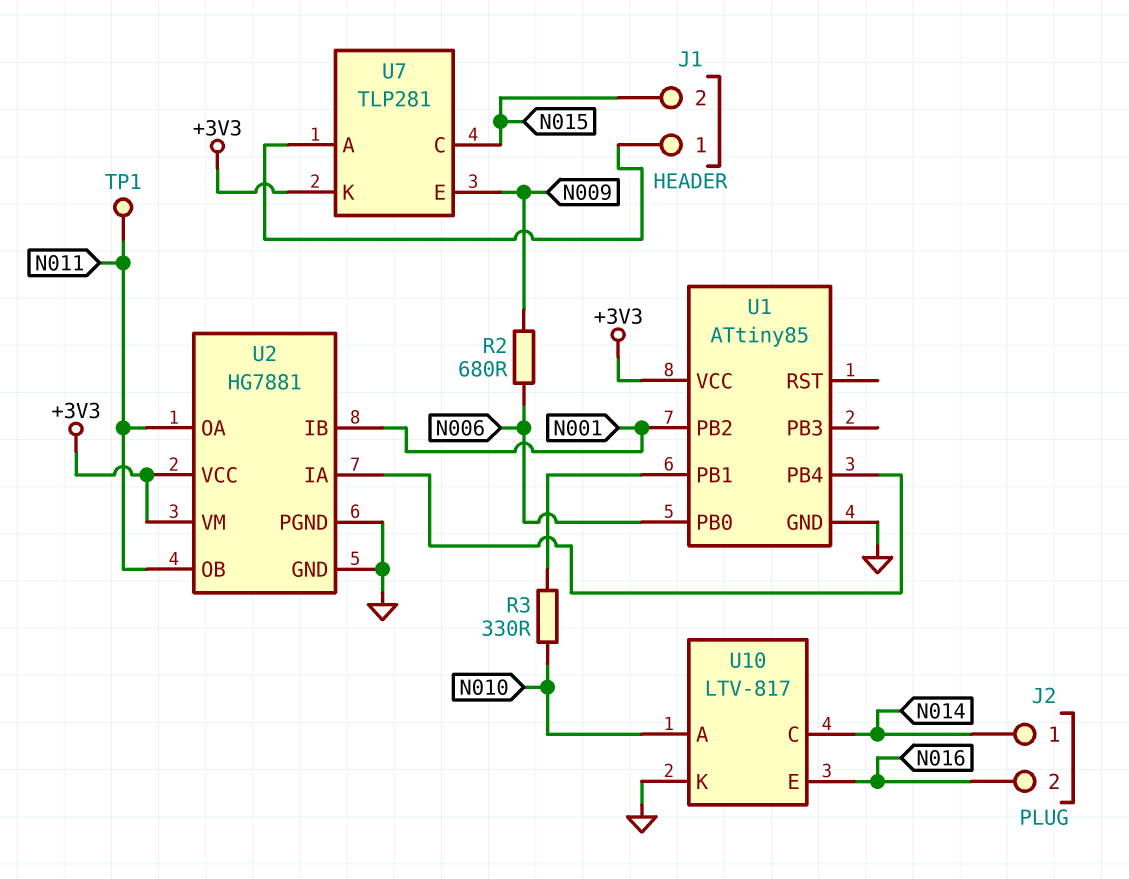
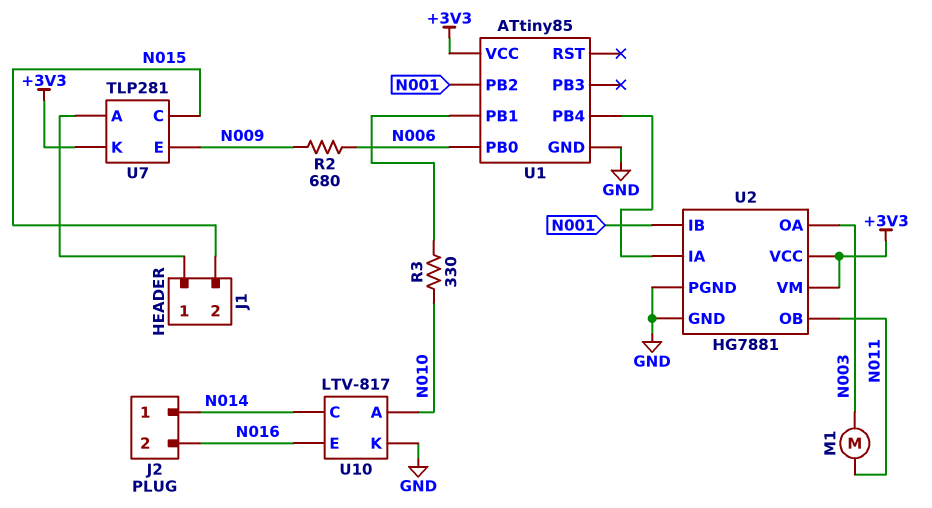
M1: none -> motor (N003, N011)
TP1: test point (N011) -> none
U2 pin OA: N011 -> N003

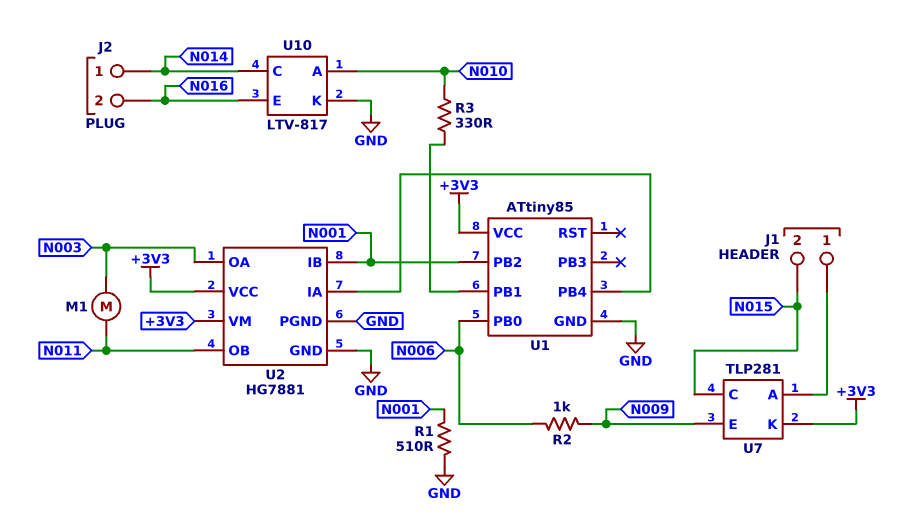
R1: none -> 510 (GND, N001)
R2: 680 (N006, N009) -> 1k (N006, N009)

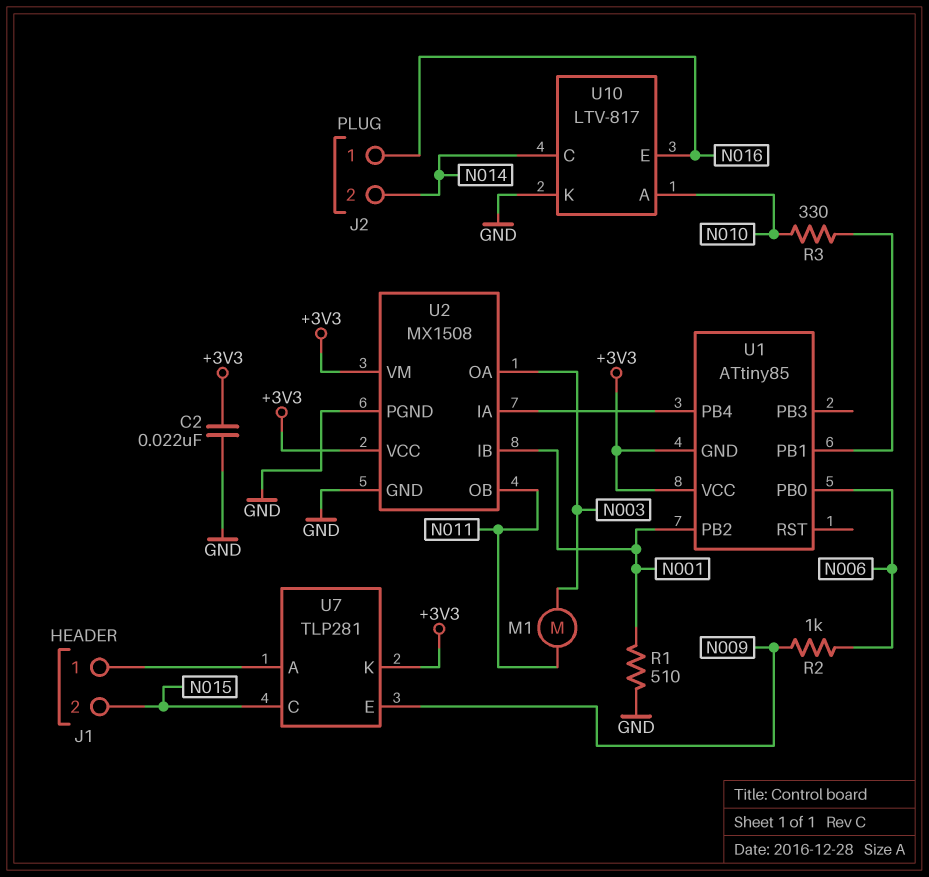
C2: none -> 22nF (+3V3, GND)
J2 pin 1: N014 -> N016
J2 pin 2: N016 -> N014
U1 pin GND: GND -> +3V3
U2: HG7881 -> MX1508

